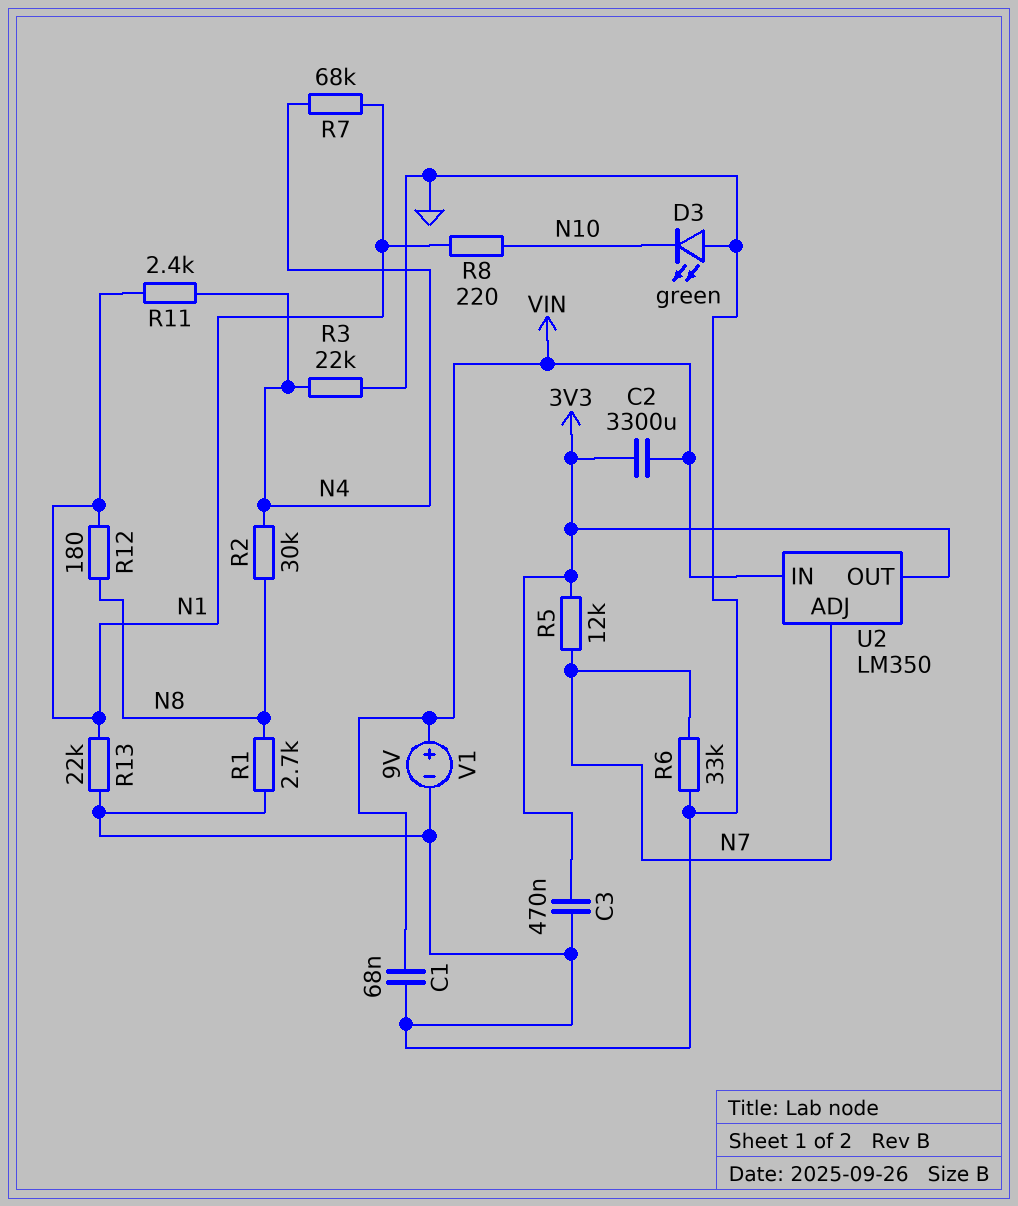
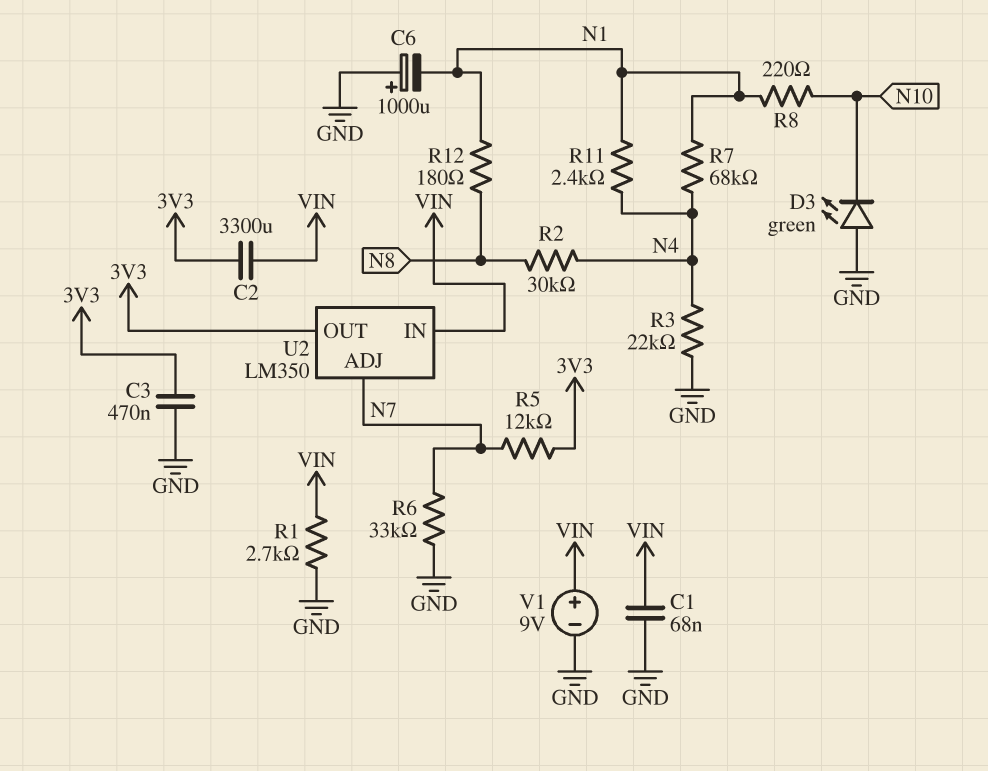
C6: none -> 1000uF (plus GND, minus N1)
R1: 2.7k (GND, N8) -> 2.7k (GND, VIN)
R13: 22k (GND, N1) -> none

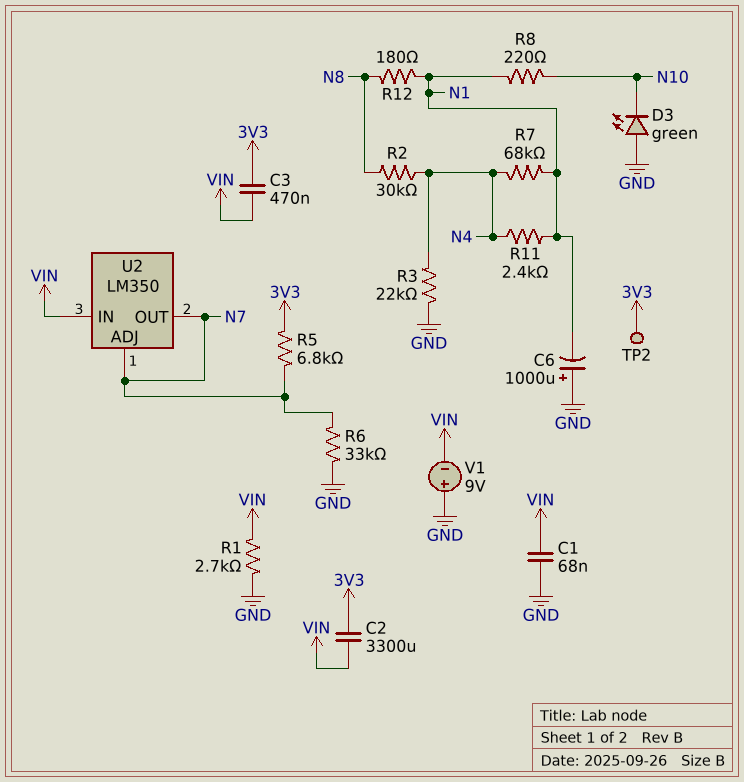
C3: 470nF (3V3, GND) -> 470nF (3V3, VIN)
R5: 12k (3V3, N7) -> 6.8k (3V3, N7)
TP2: none -> test point (3V3)
U2 pin OUT: 3V3 -> N7
V1: 9V (plus VIN, minus GND) -> 9V (plus GND, minus VIN)

